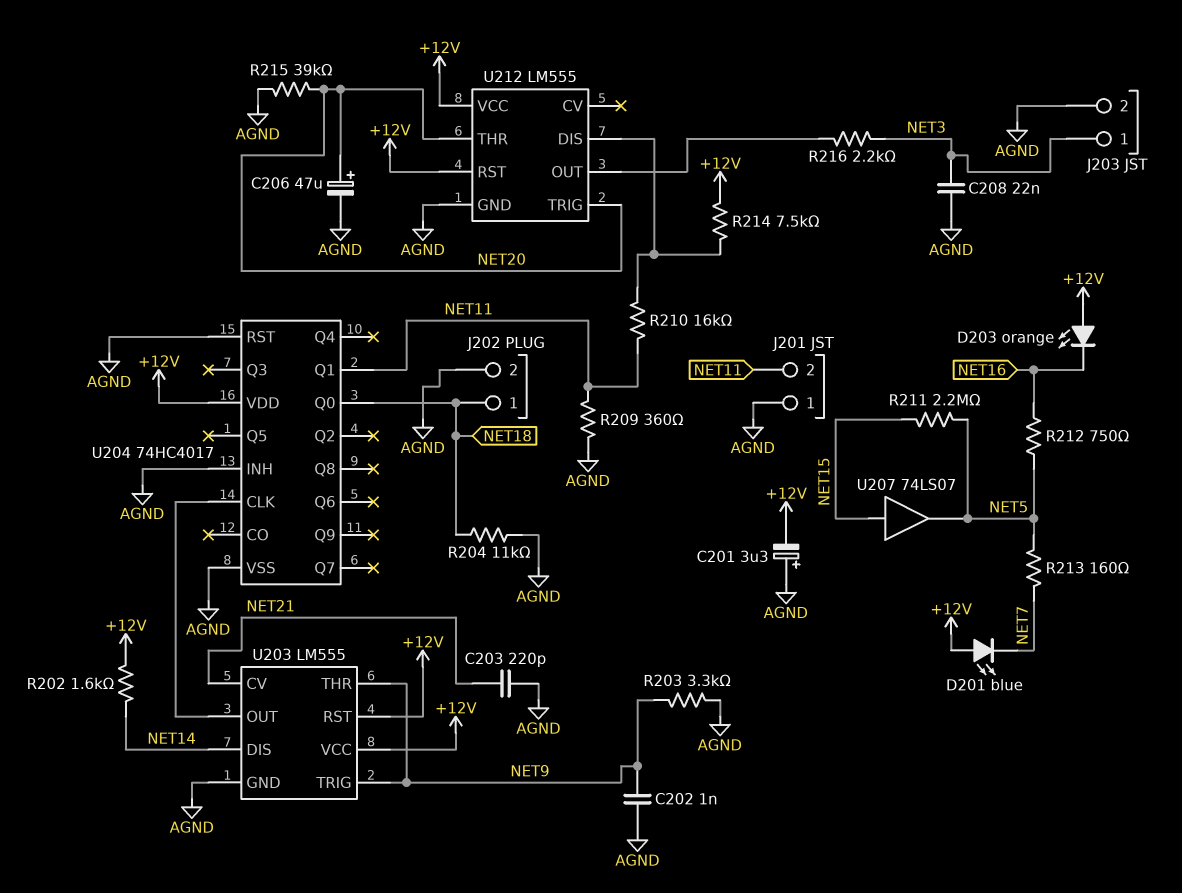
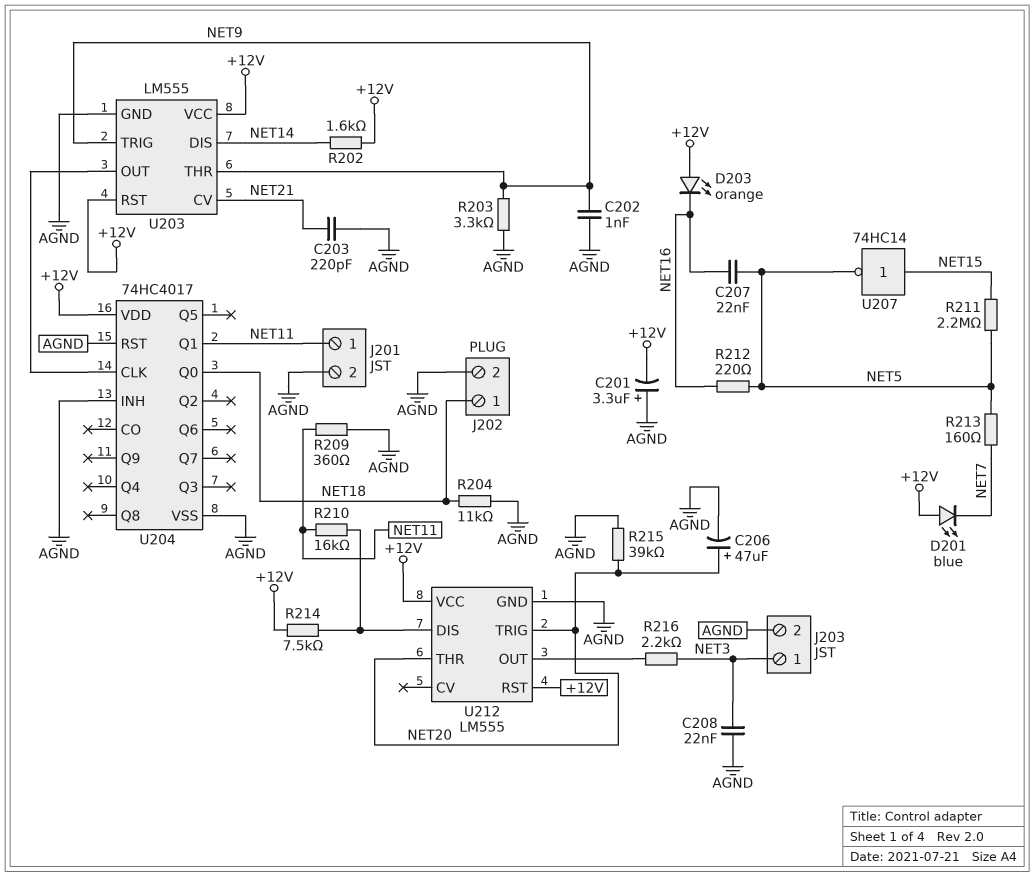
C207: none -> 22nF (NET5, NET16)
J201 pin 1: AGND -> NET11
J201 pin 2: NET11 -> AGND
R212: 750 (NET5, NET16) -> 220 (NET5, NET16)
U207: buffer 74LS07 (in NET15, out NET5) -> NOT 74HC14 (in NET15, out NET5)

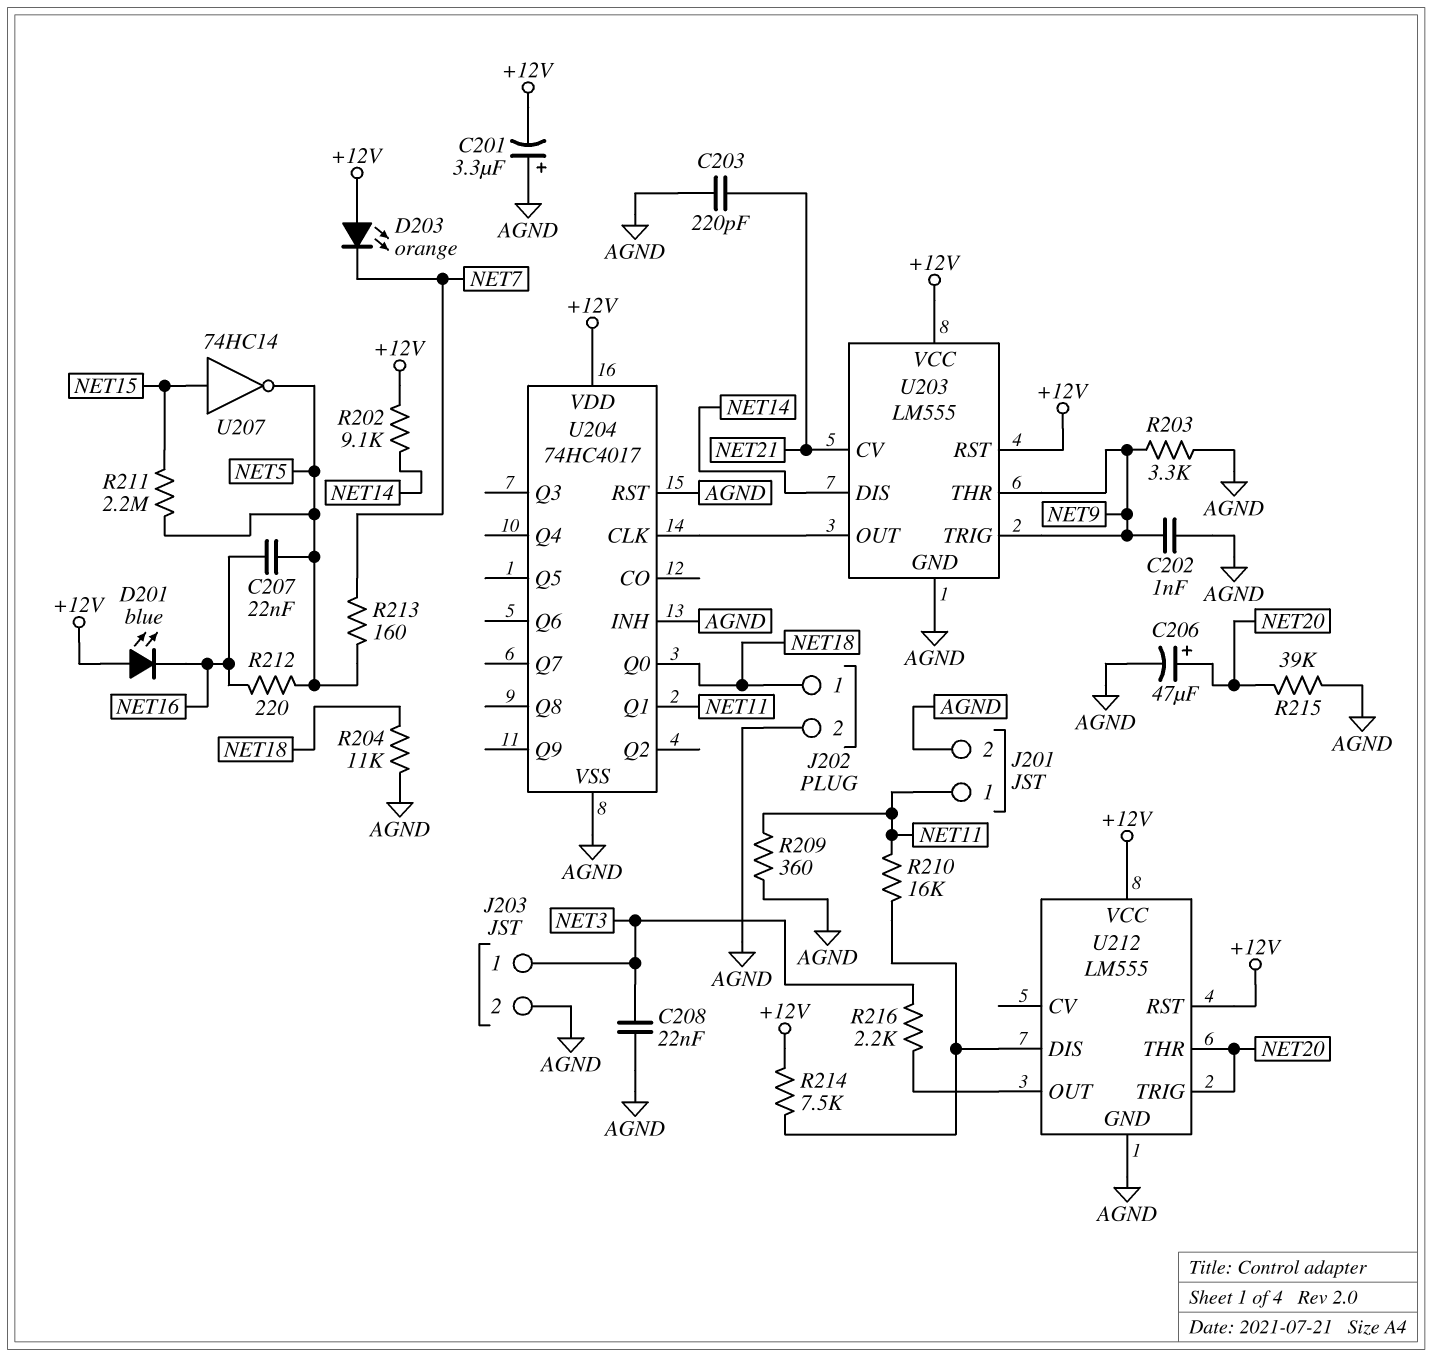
D201: LED blue (A +12V, K NET7) -> LED blue (A +12V, K NET16)
D203: LED orange (A +12V, K NET16) -> LED orange (A +12V, K NET7)
R202: 1.6k (+12V, NET14) -> 9.1k (+12V, NET14)

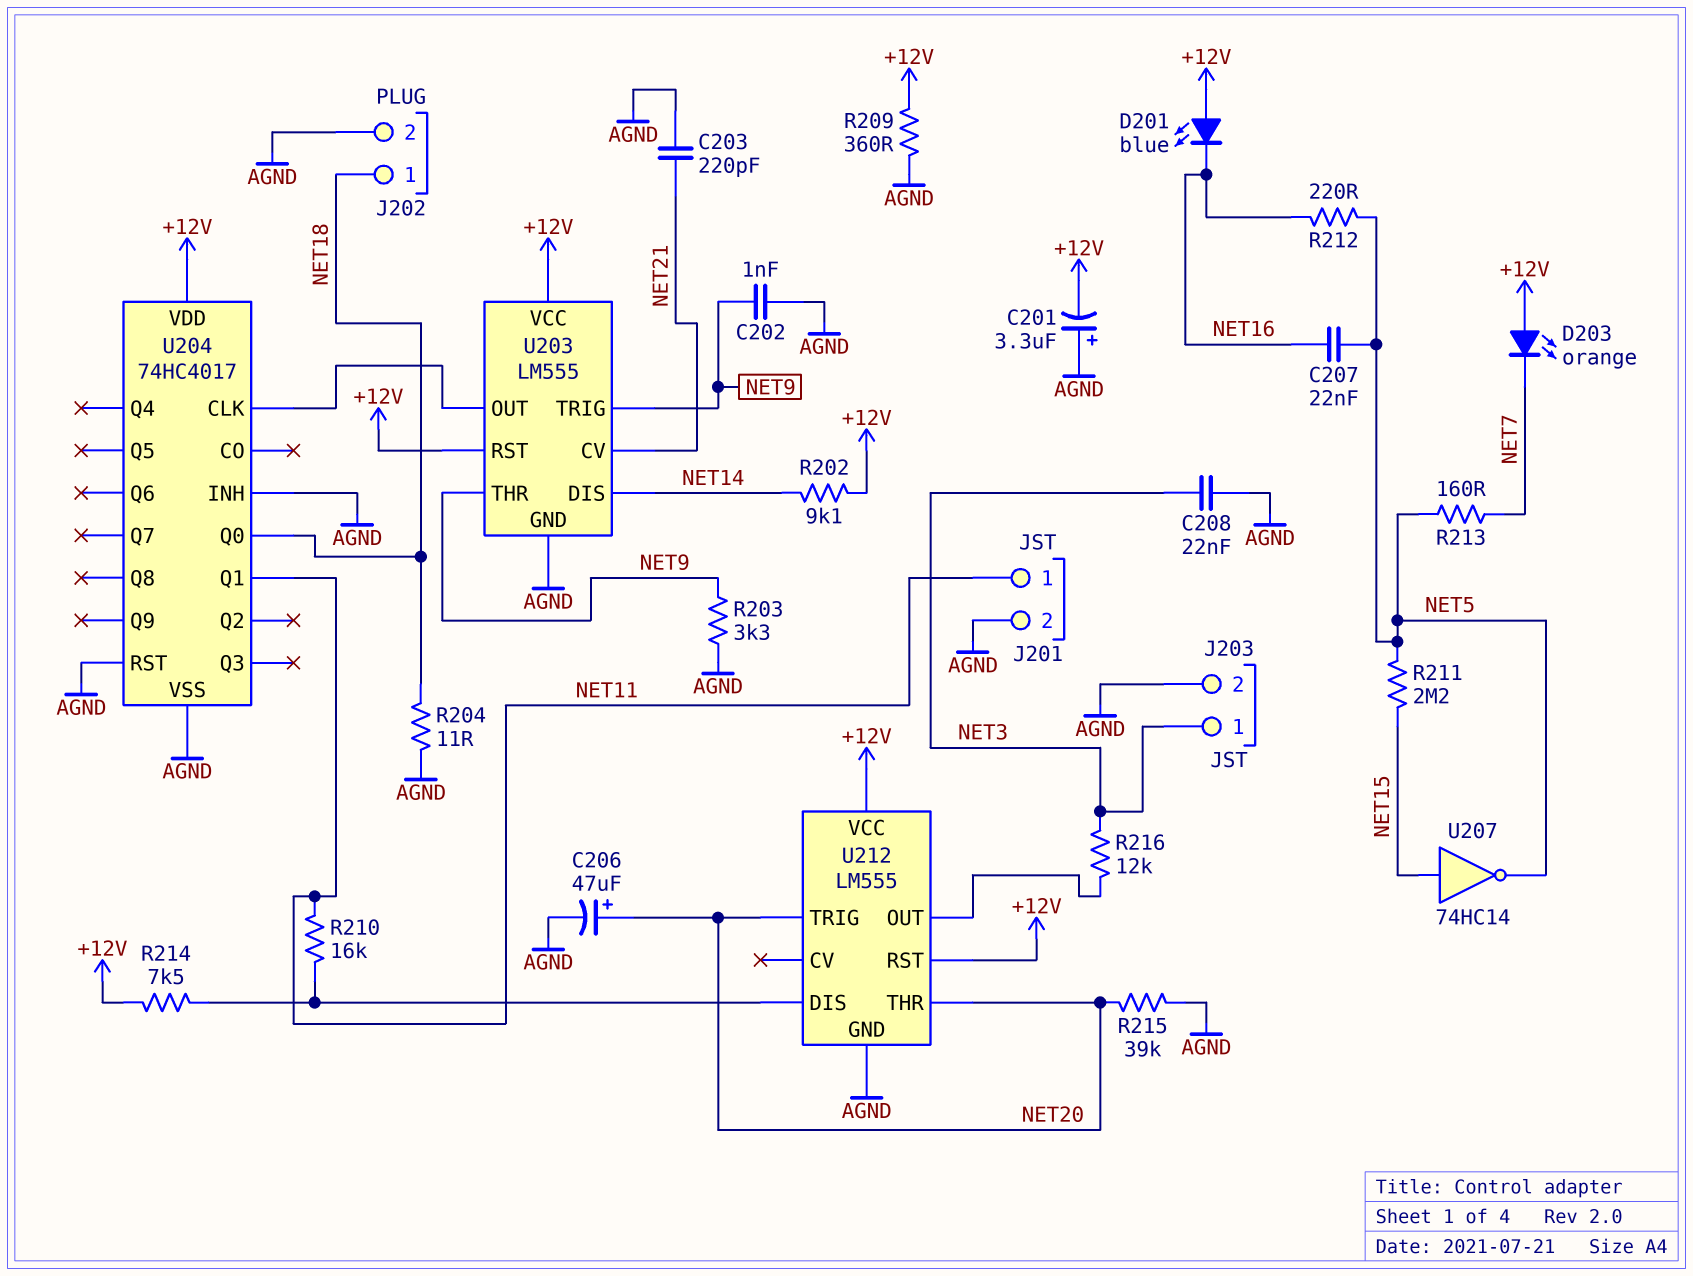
R204: 11k (AGND, NET18) -> 11 (AGND, NET18)
R209: 360 (AGND, NET11) -> 360 (+12V, AGND)
R216: 2.2k (NET3, U212/OUT) -> 12k (NET3, U212/OUT)

